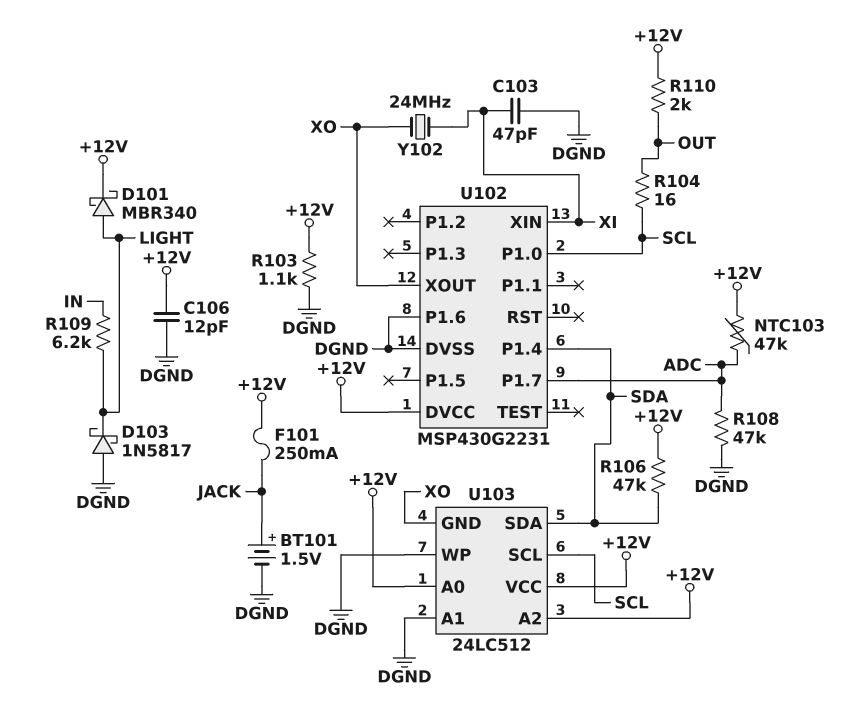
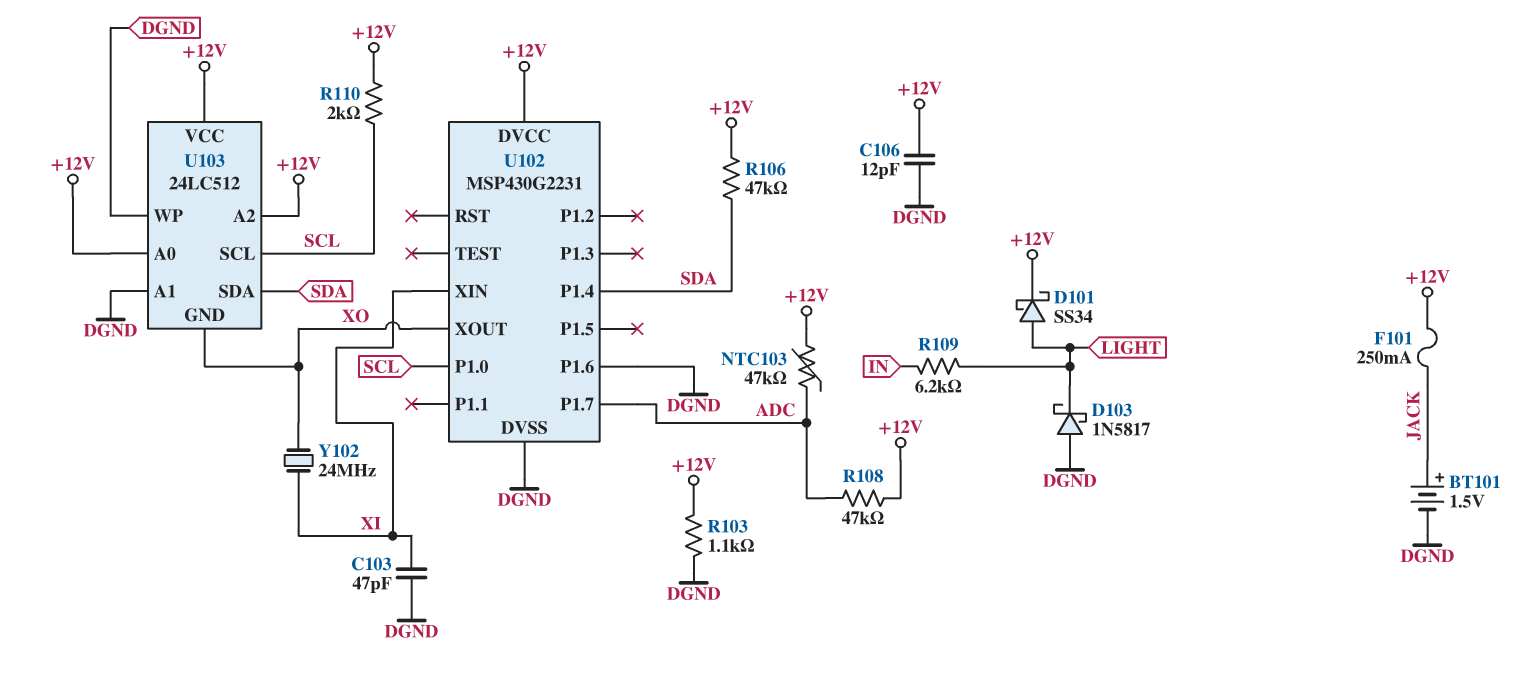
D101: schottky MBR340 (A LIGHT, K +12V) -> schottky SS34 (A LIGHT, K +12V)
R104: 16 (OUT, SCL) -> none
R108: 47k (ADC, DGND) -> 47k (+12V, ADC)
R110: 2k (+12V, OUT) -> 2k (+12V, SCL)

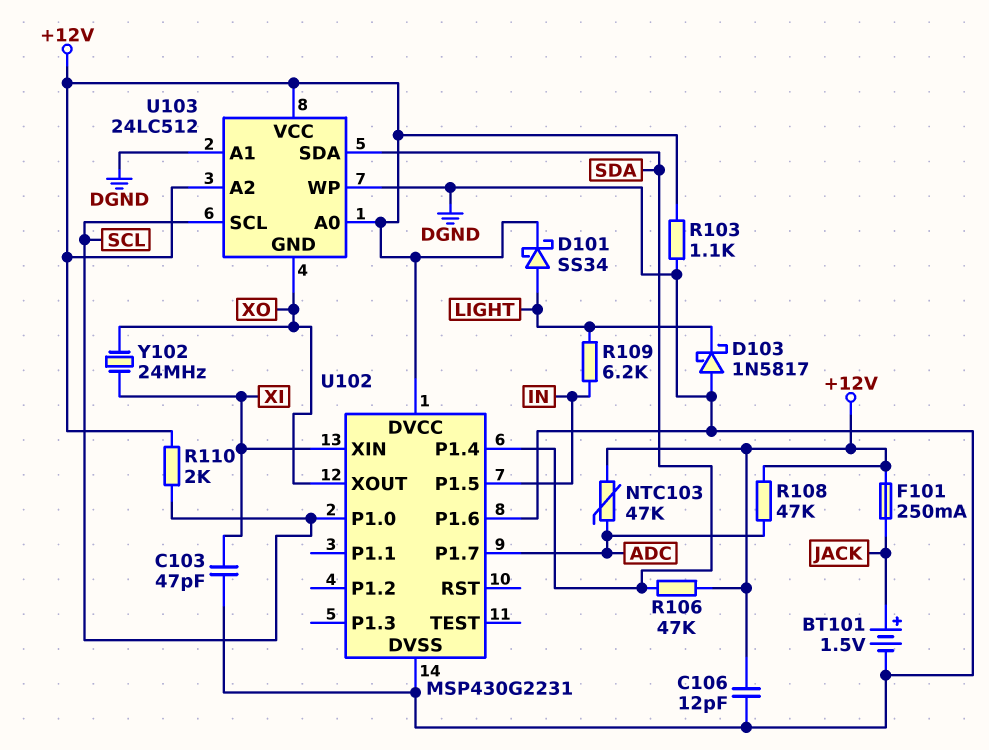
U102 pin P1.5: none -> IN

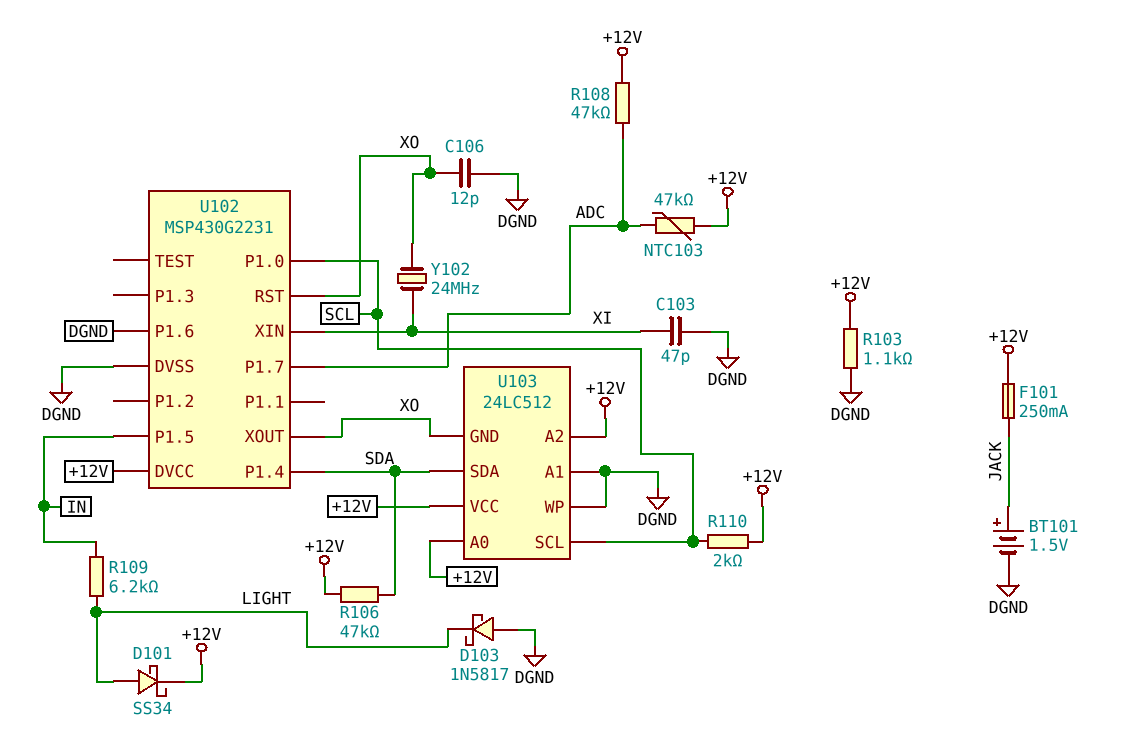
C106: 12pF (+12V, DGND) -> 12pF (DGND, XO)
U102 pin RST: none -> XO

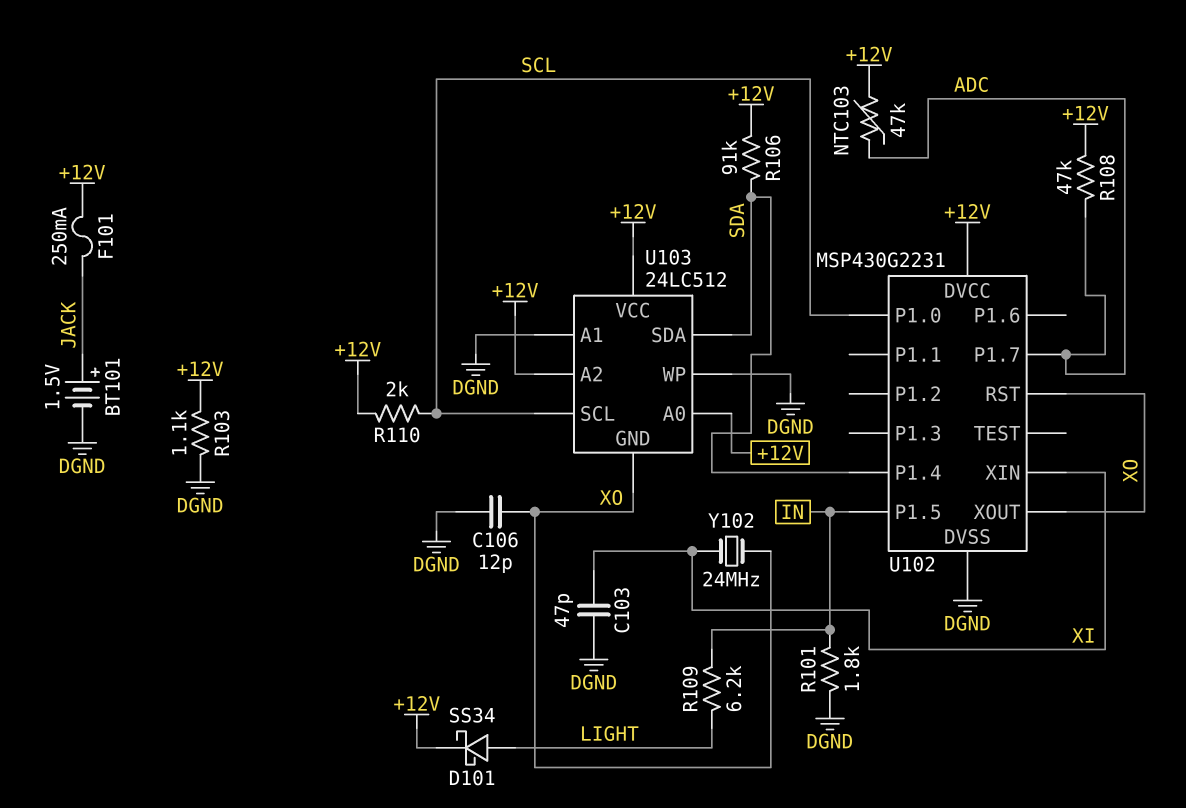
D103: schottky 1N5817 (A DGND, K LIGHT) -> none
R101: none -> 1.8k (DGND, IN)
R106: 47k (+12V, SDA) -> 91k (+12V, SDA)
U102 pin P1.6: DGND -> none

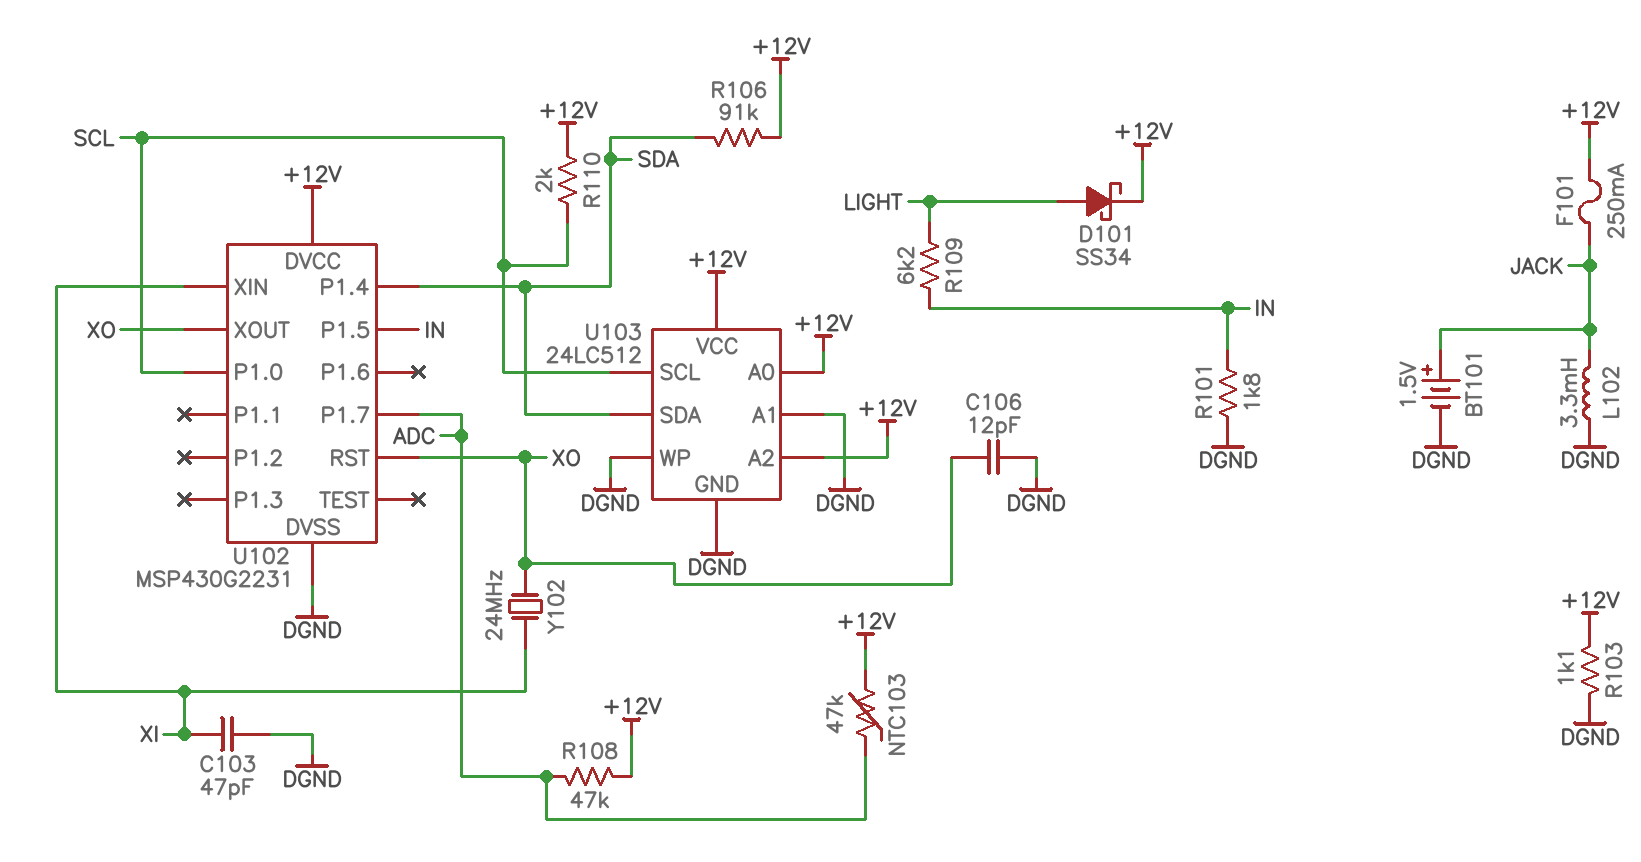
L102: none -> 3.3mH (DGND, JACK)
U103 pin GND: XO -> DGND

